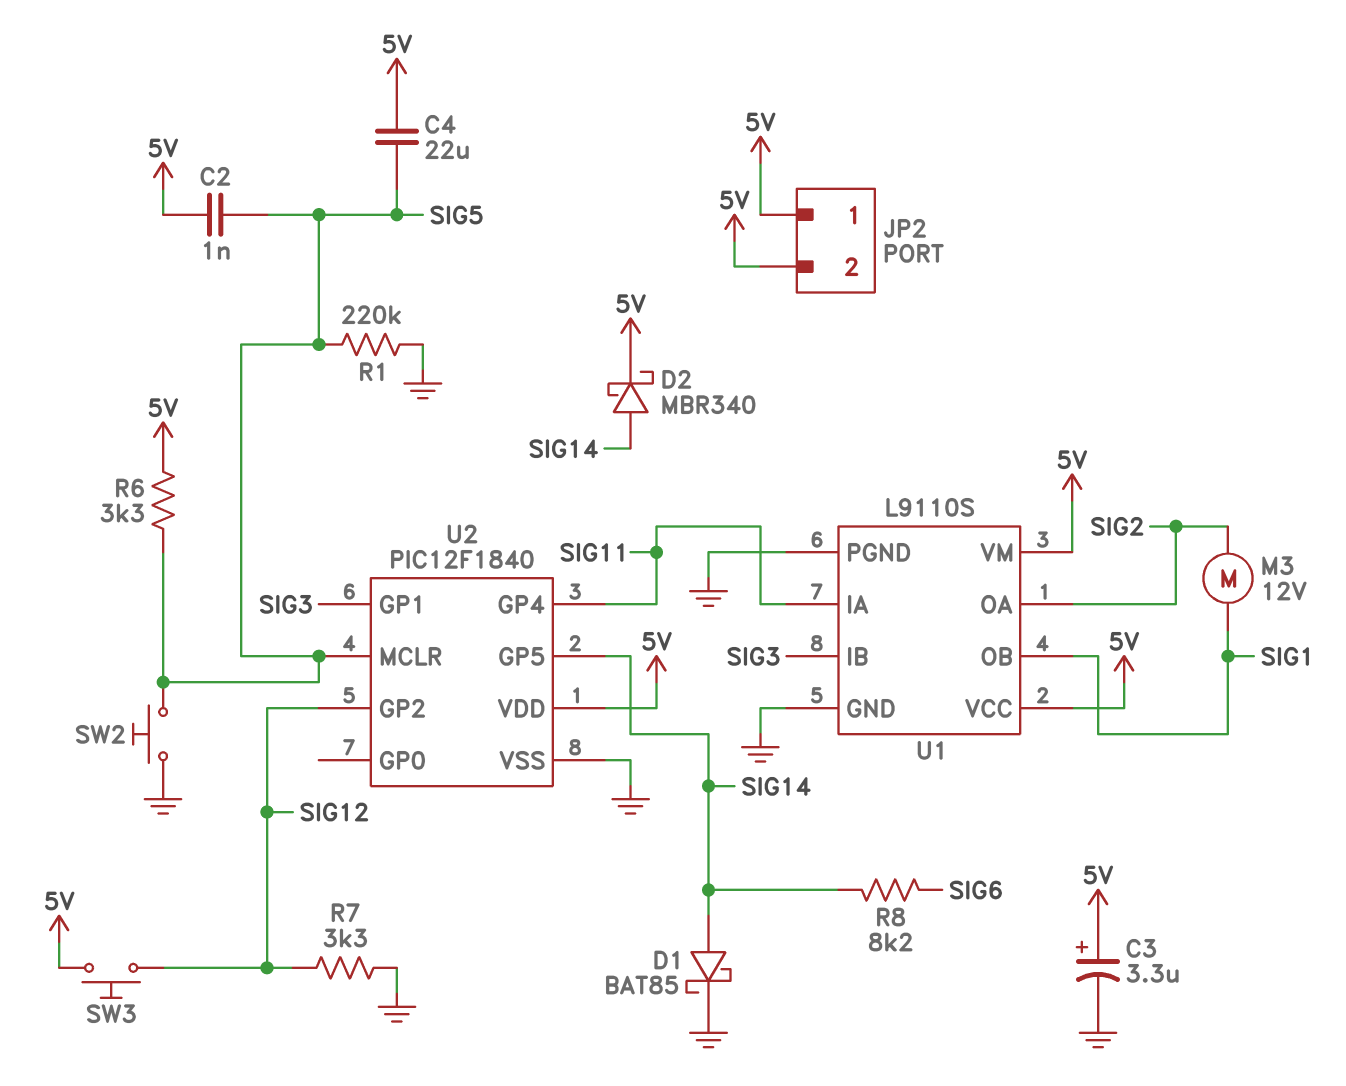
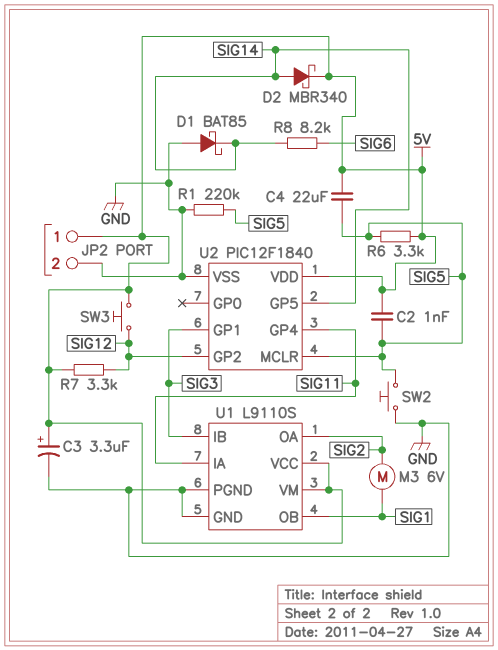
D1: schottky BAT85 (A SIG14, K GND) -> schottky BAT85 (A GND, K SIG14)
JP2 pin 2: 5V -> GND
M3: motor 12V (SIG1, SIG2) -> motor 6V (SIG1, SIG2)
R7: 3.3k (GND, SIG12) -> 3.3k (5V, SIG12)

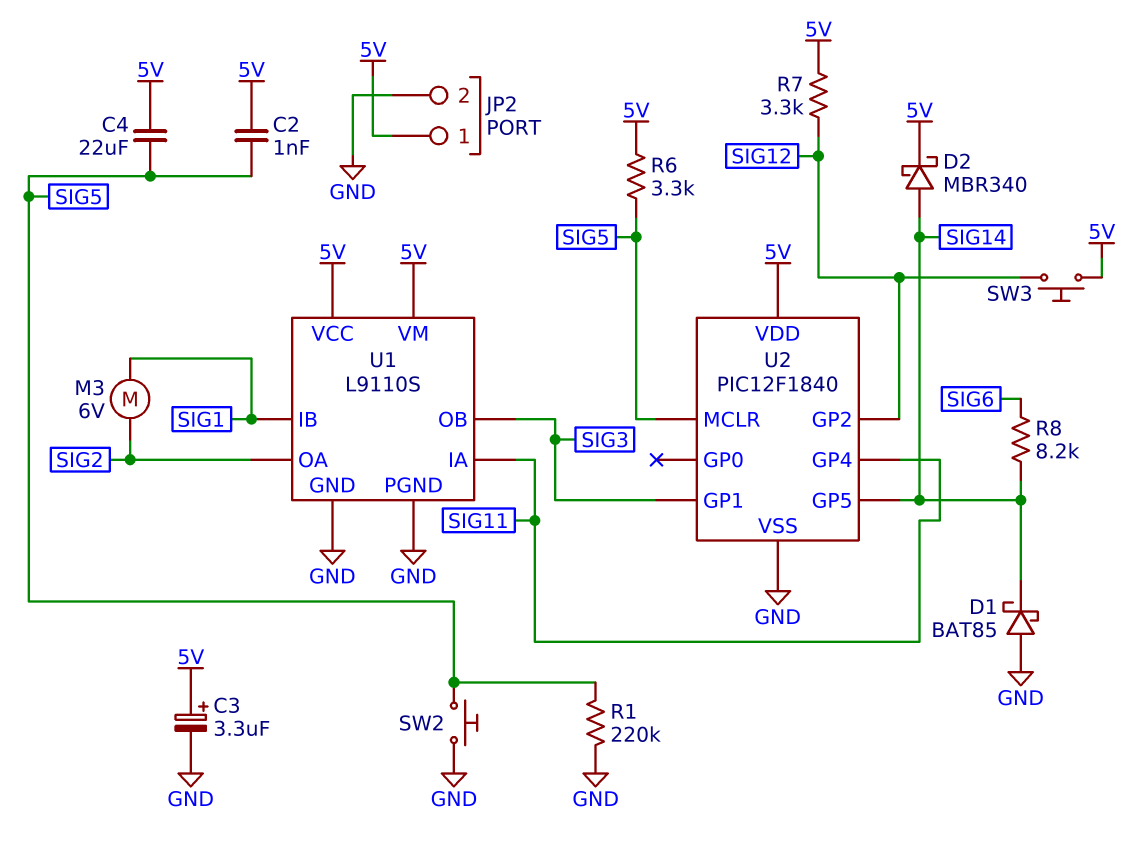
U1 pin IB: SIG3 -> SIG1
U1 pin OB: SIG1 -> SIG3

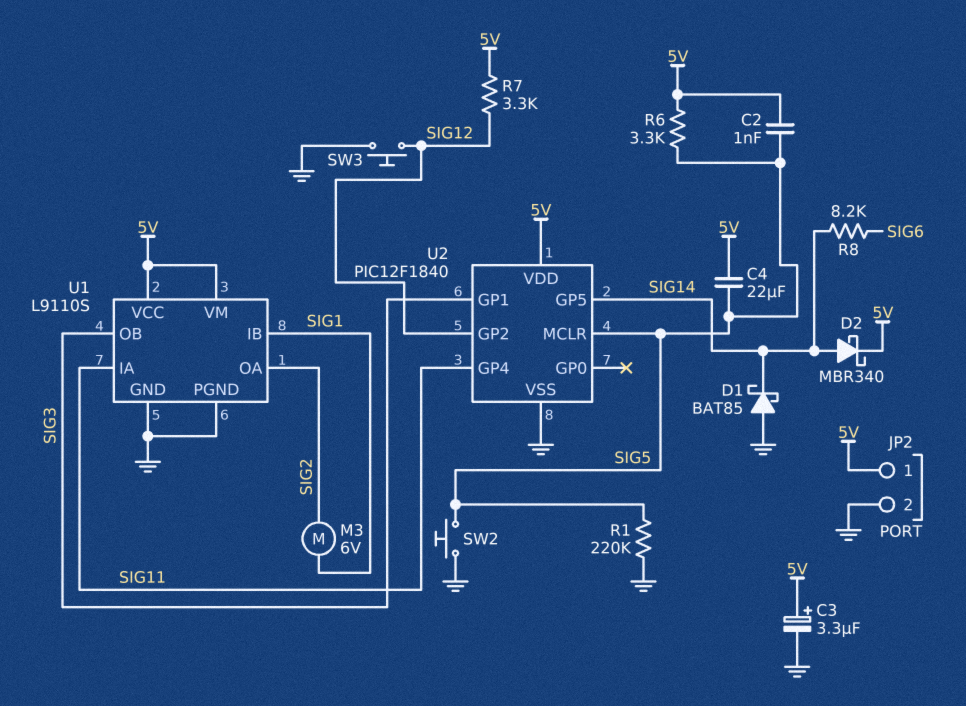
SW3: button (5V, SIG12) -> button (GND, SIG12)

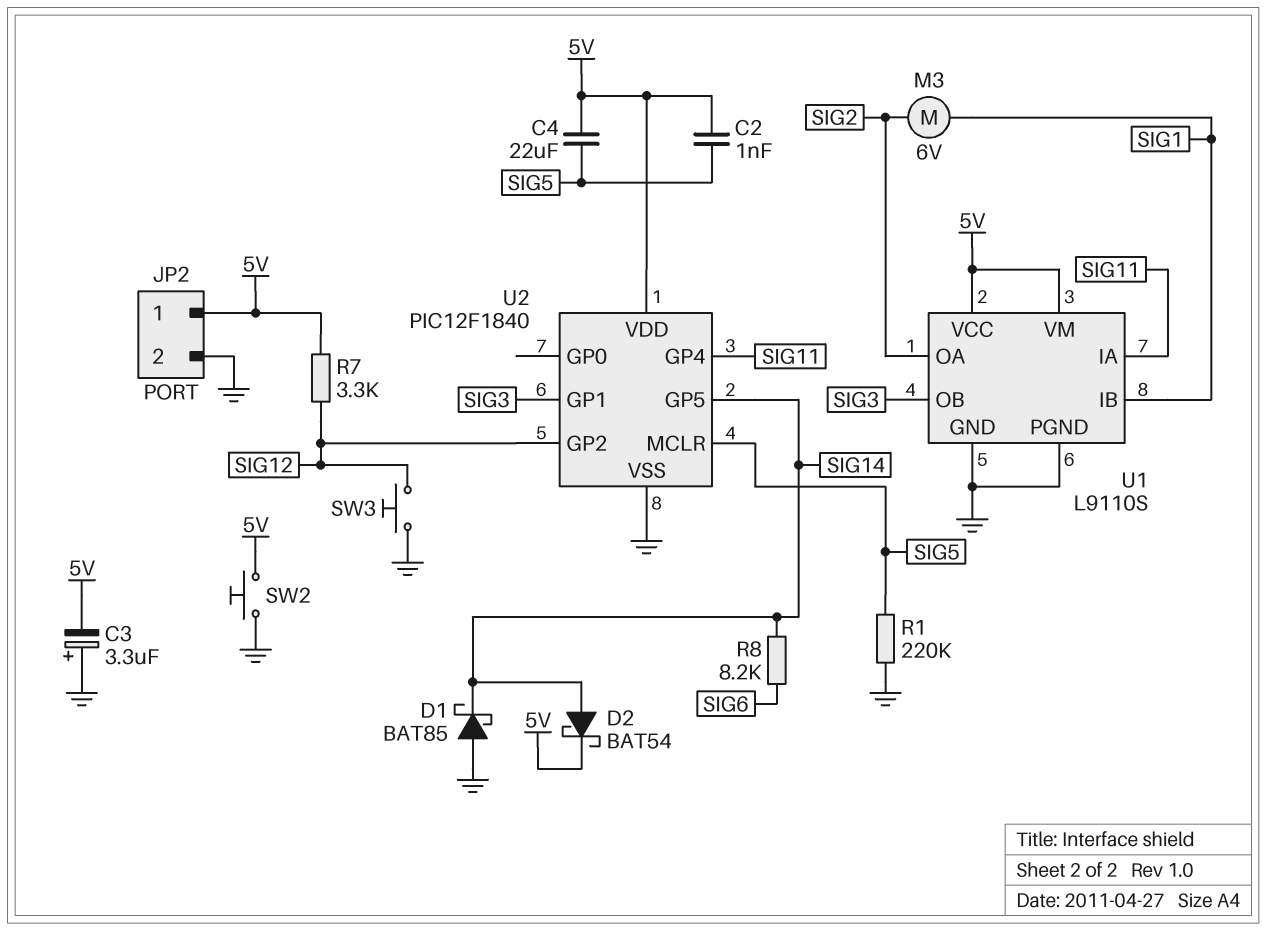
C3: 3.3uF (plus 5V, minus GND) -> 3.3uF (plus GND, minus 5V)
D2: schottky MBR340 (A SIG14, K 5V) -> schottky BAT54 (A SIG14, K 5V)
R6: 3.3k (5V, SIG5) -> none
SW2: button (GND, SIG5) -> button (5V, GND)

